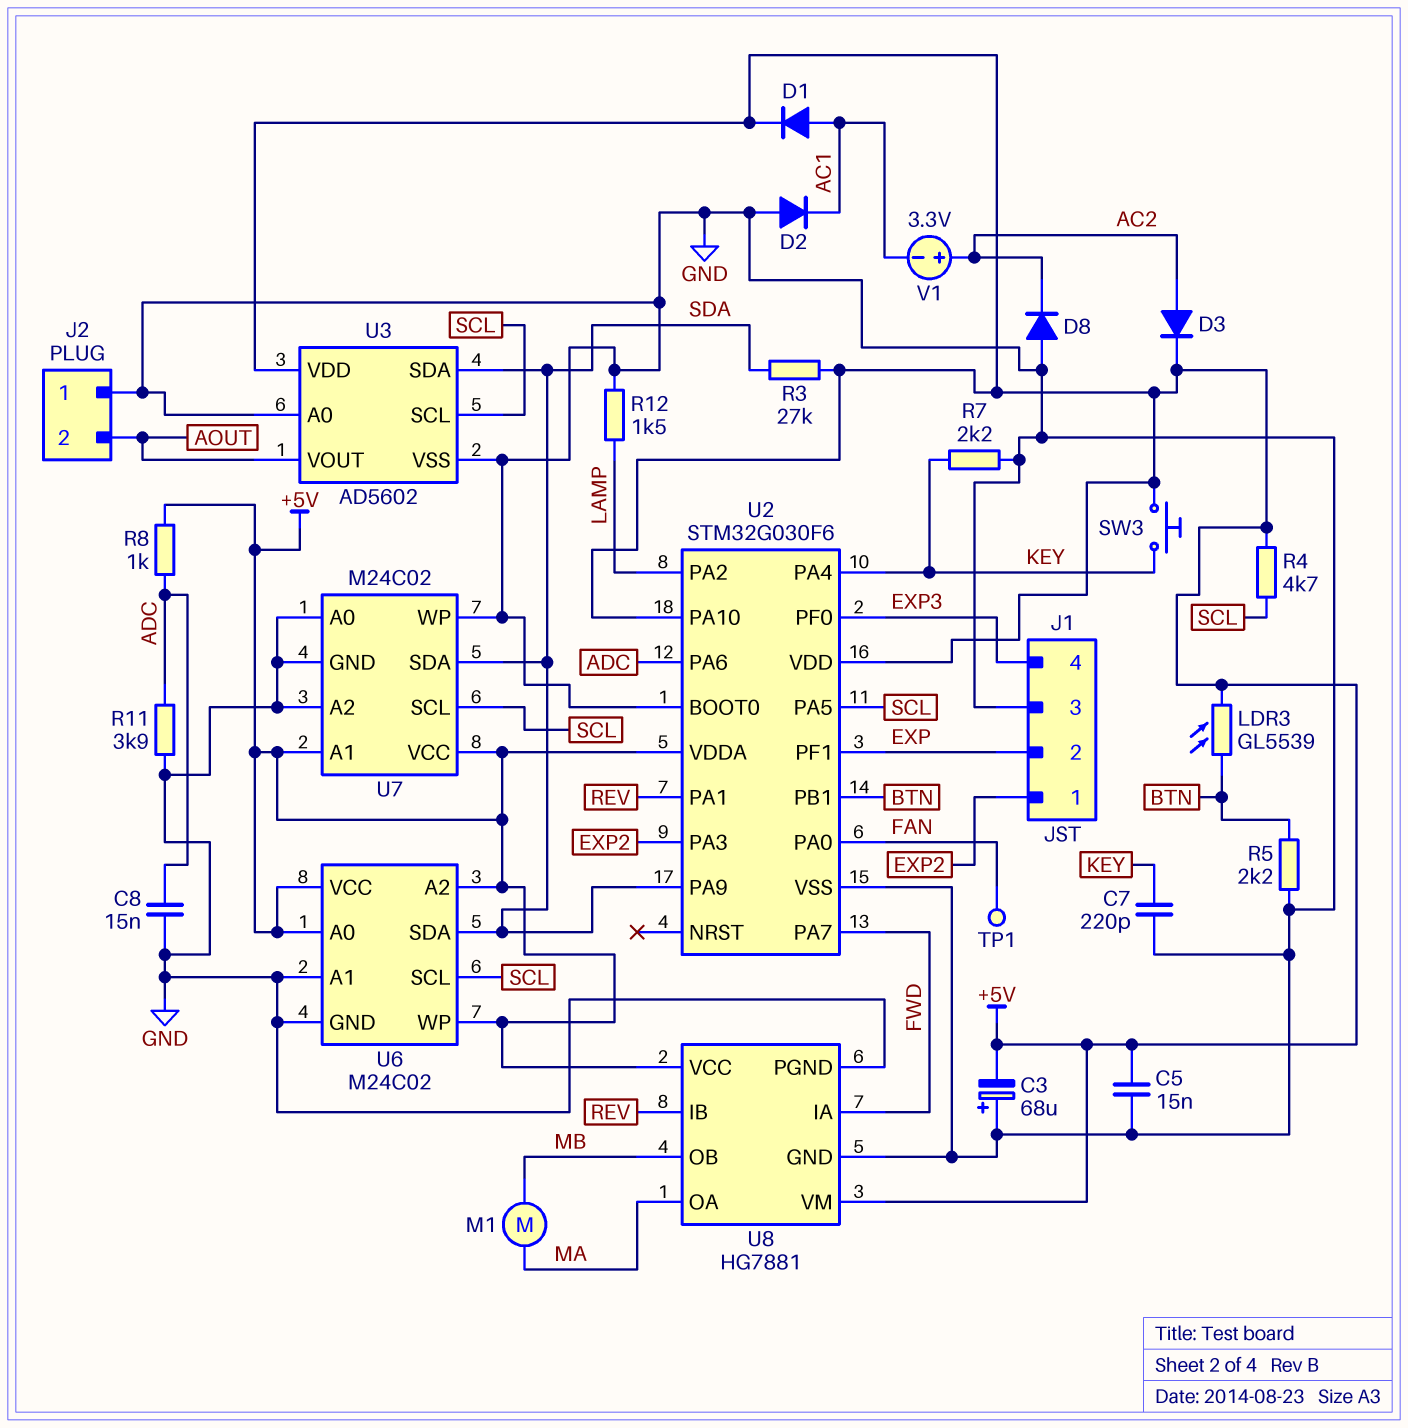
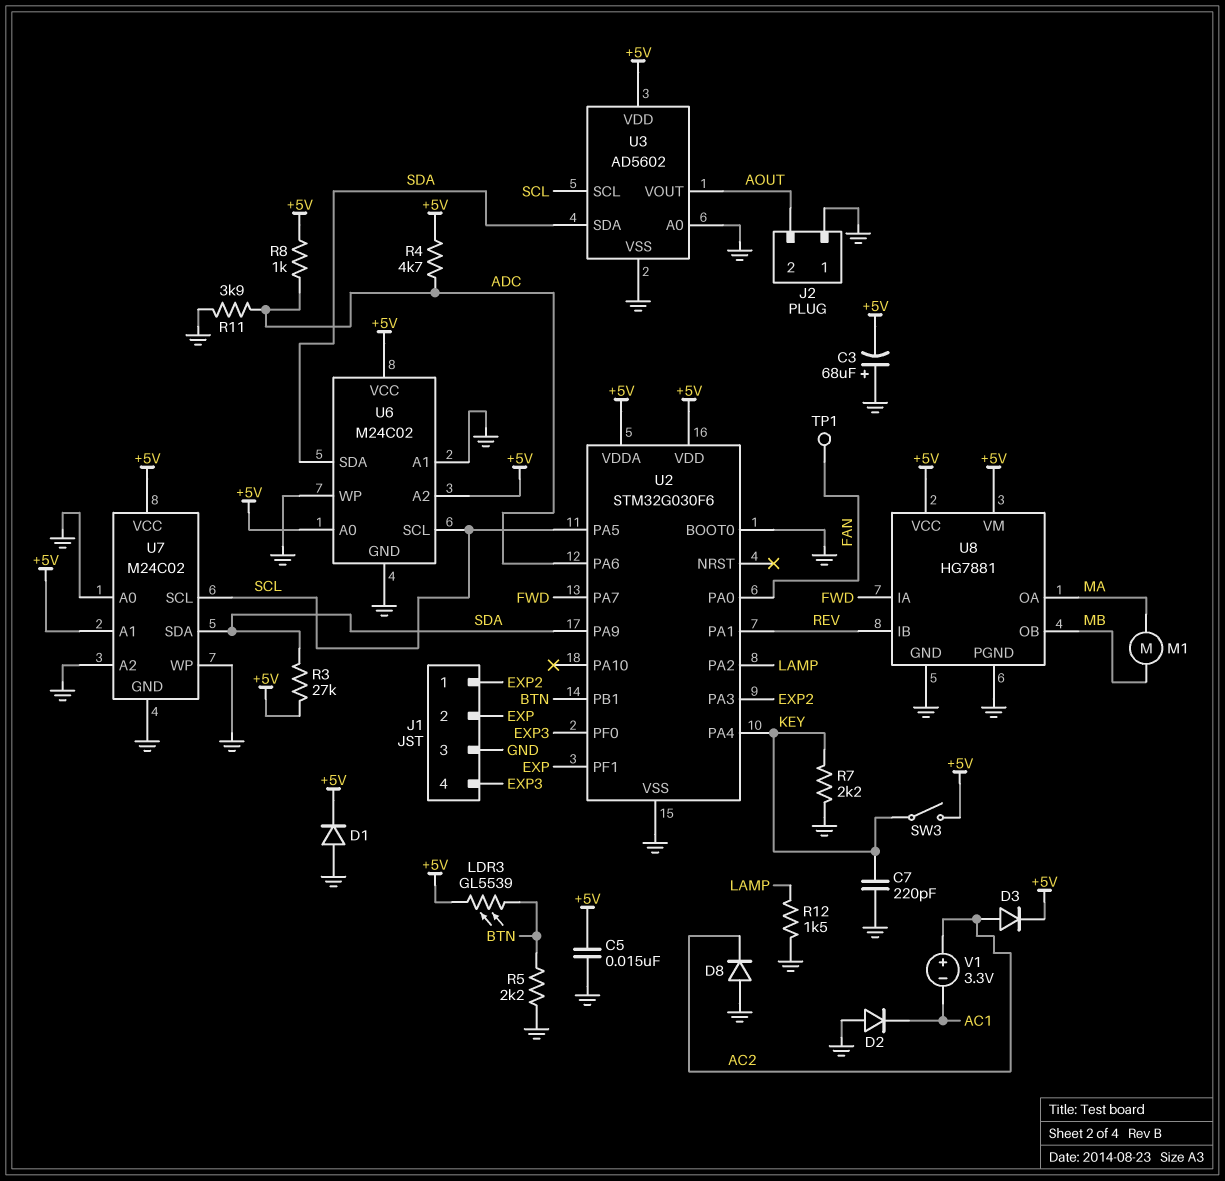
C8: 15nF (ADC, GND) -> none
D1: diode (A AC1, K +5V) -> diode (A GND, K +5V)
R4: 4.7k (+5V, SCL) -> 4.7k (+5V, ADC)
SW3: button (+5V, KEY) -> switch (+5V, KEY)
U2 pin PA10: +5V -> none
U6 pin WP: +5V -> GND

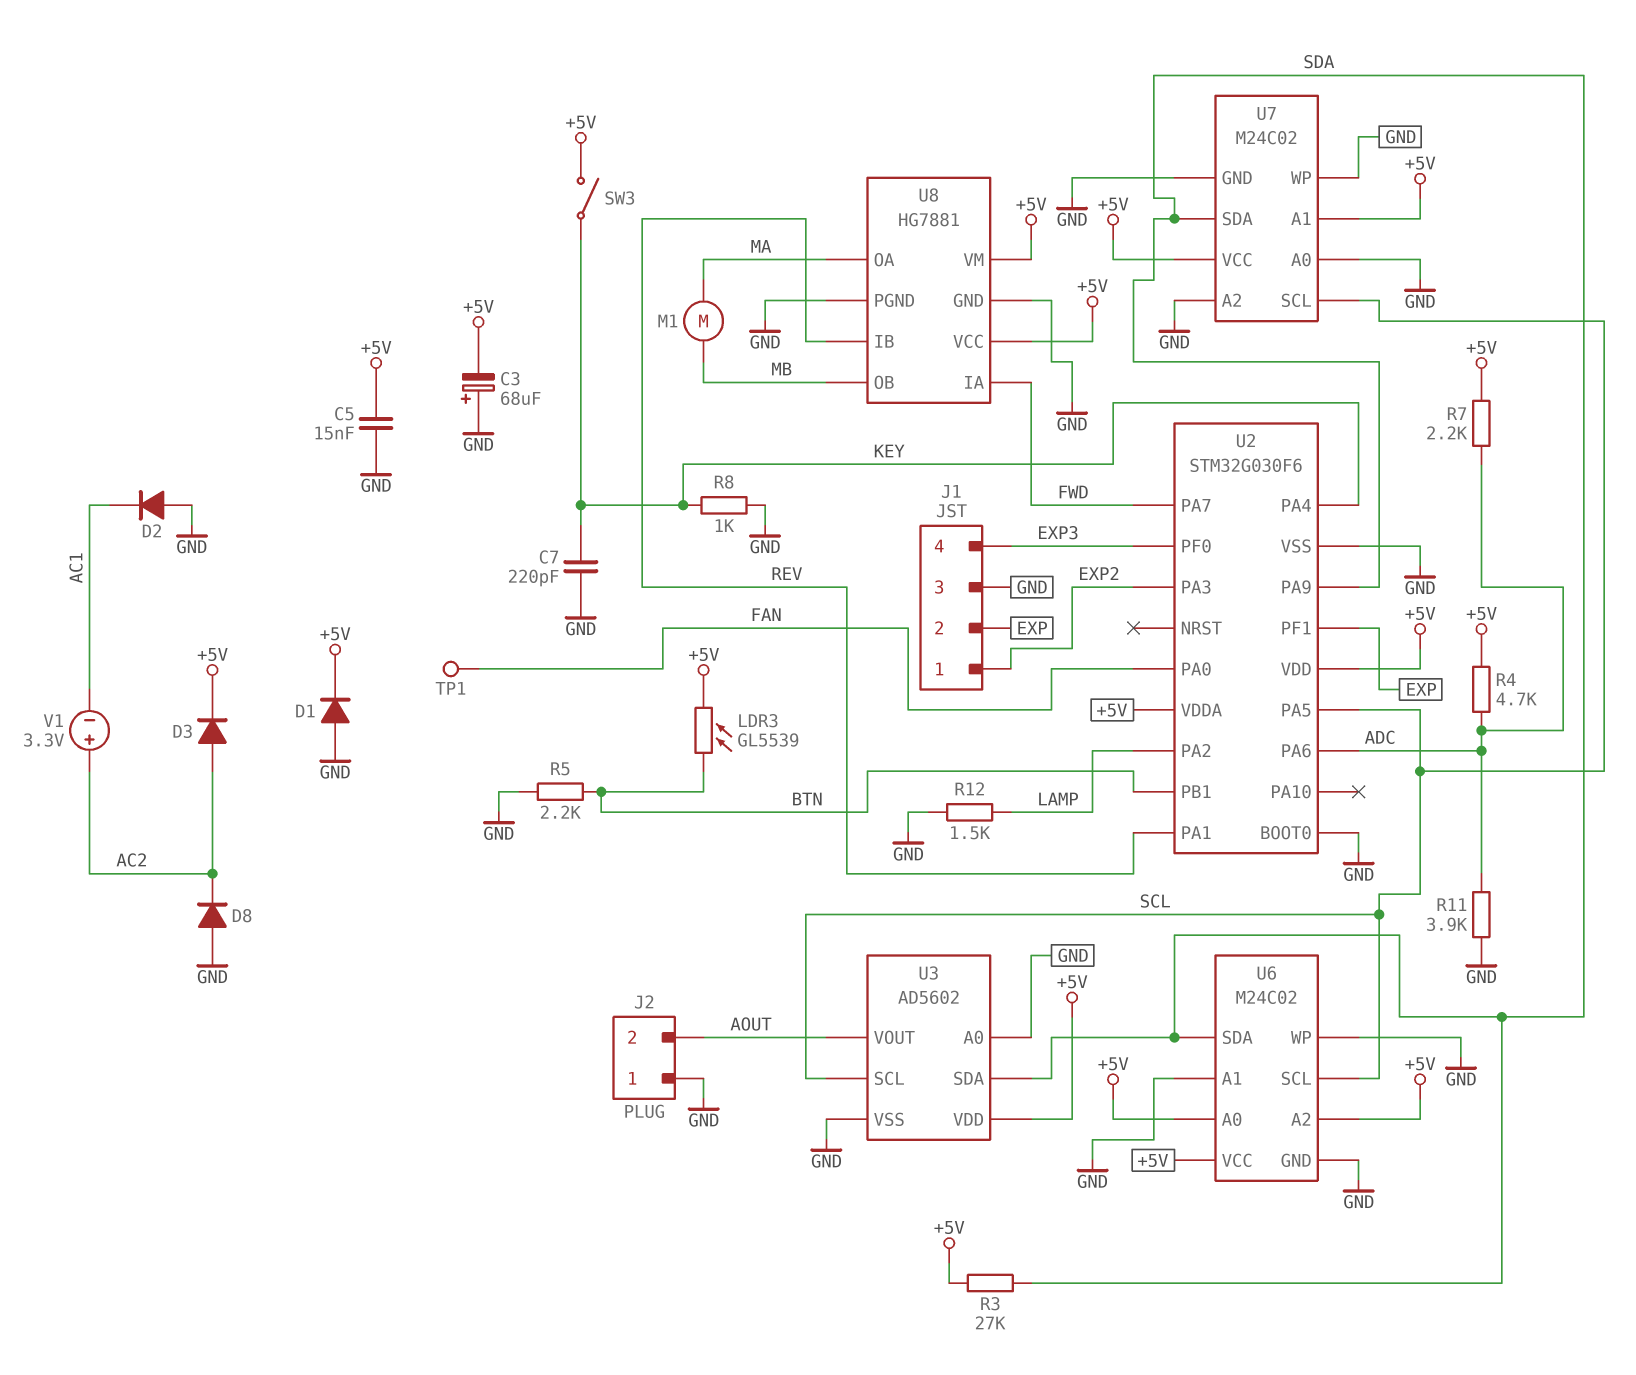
R7: 2.2k (GND, KEY) -> 2.2k (+5V, ADC)
R8: 1k (+5V, ADC) -> 1k (GND, KEY)

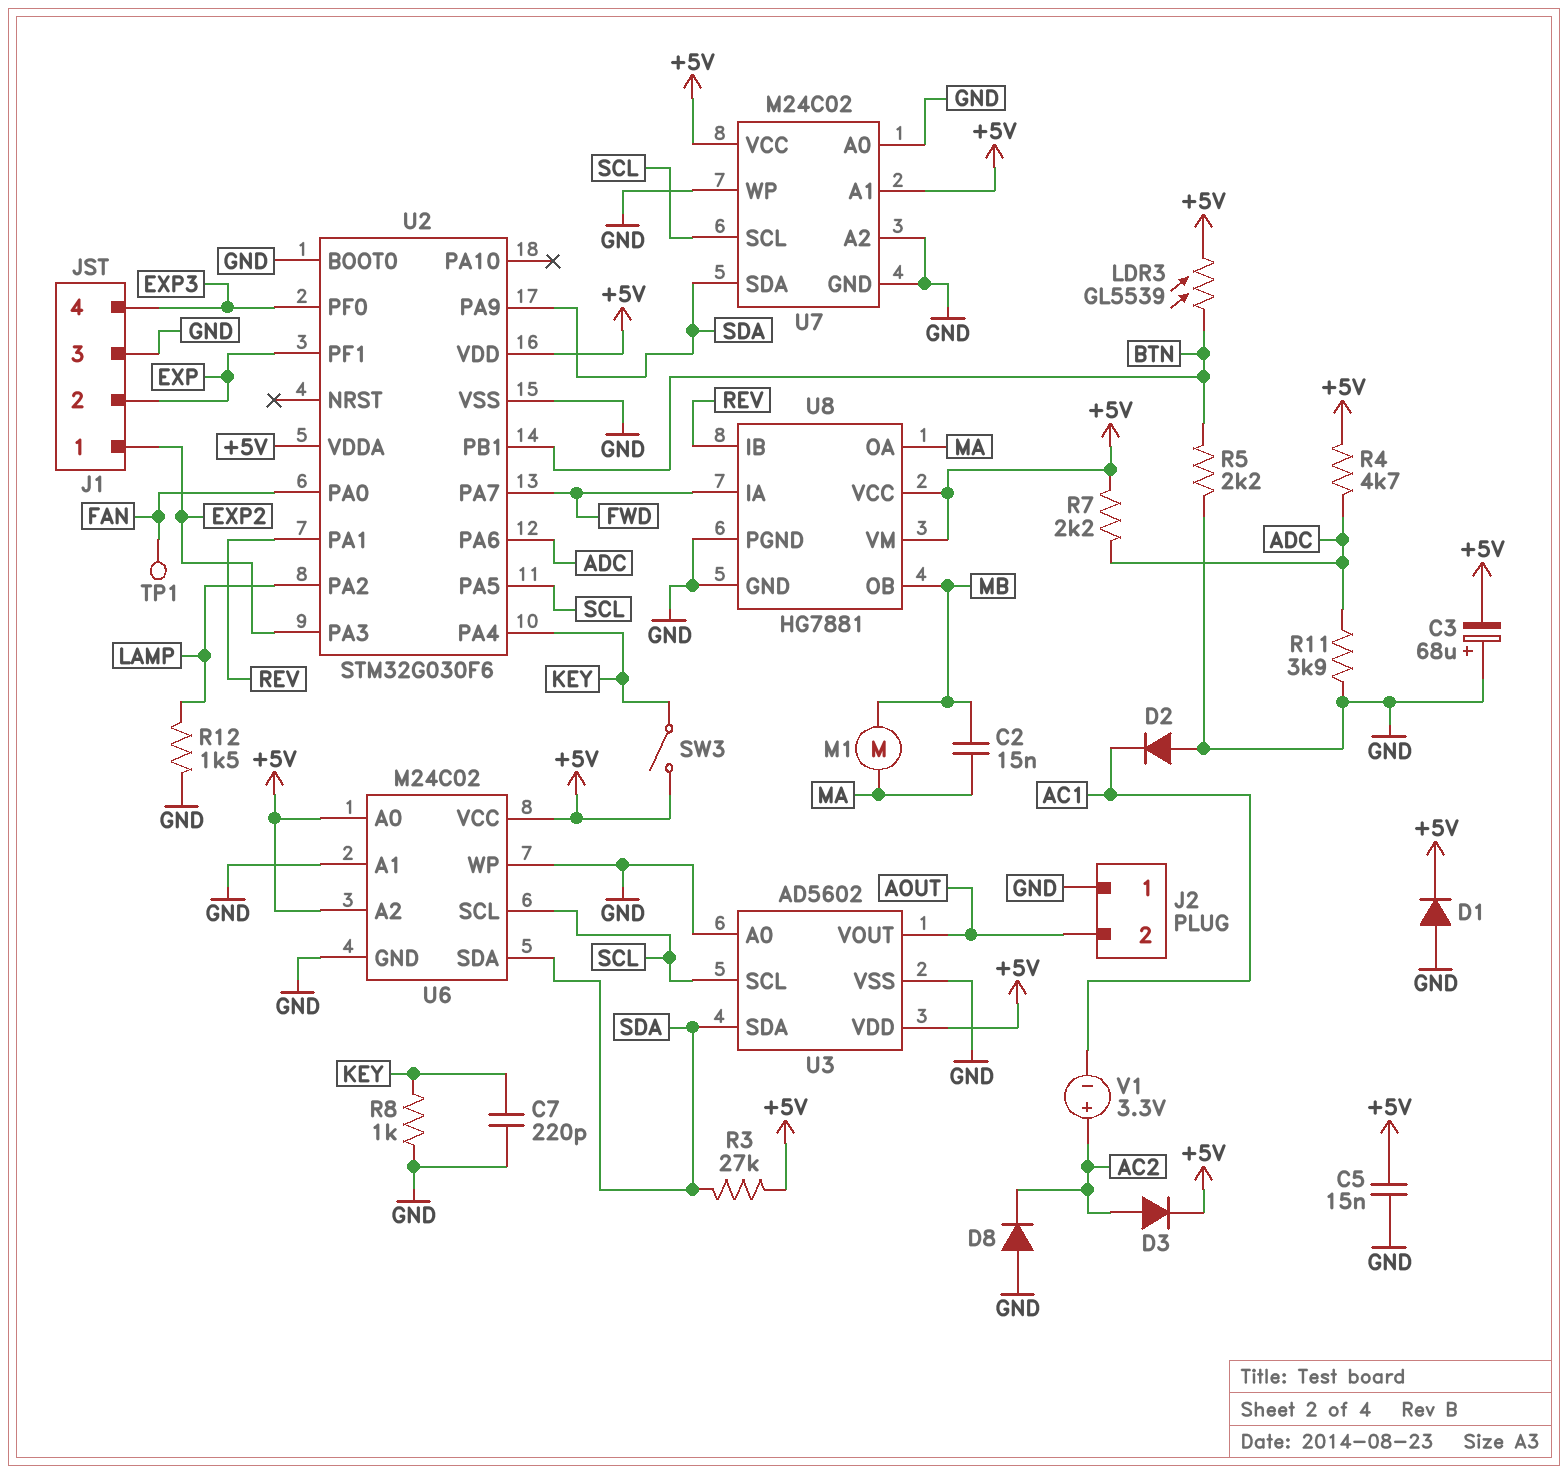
C2: none -> 15nF (MA, MB)

